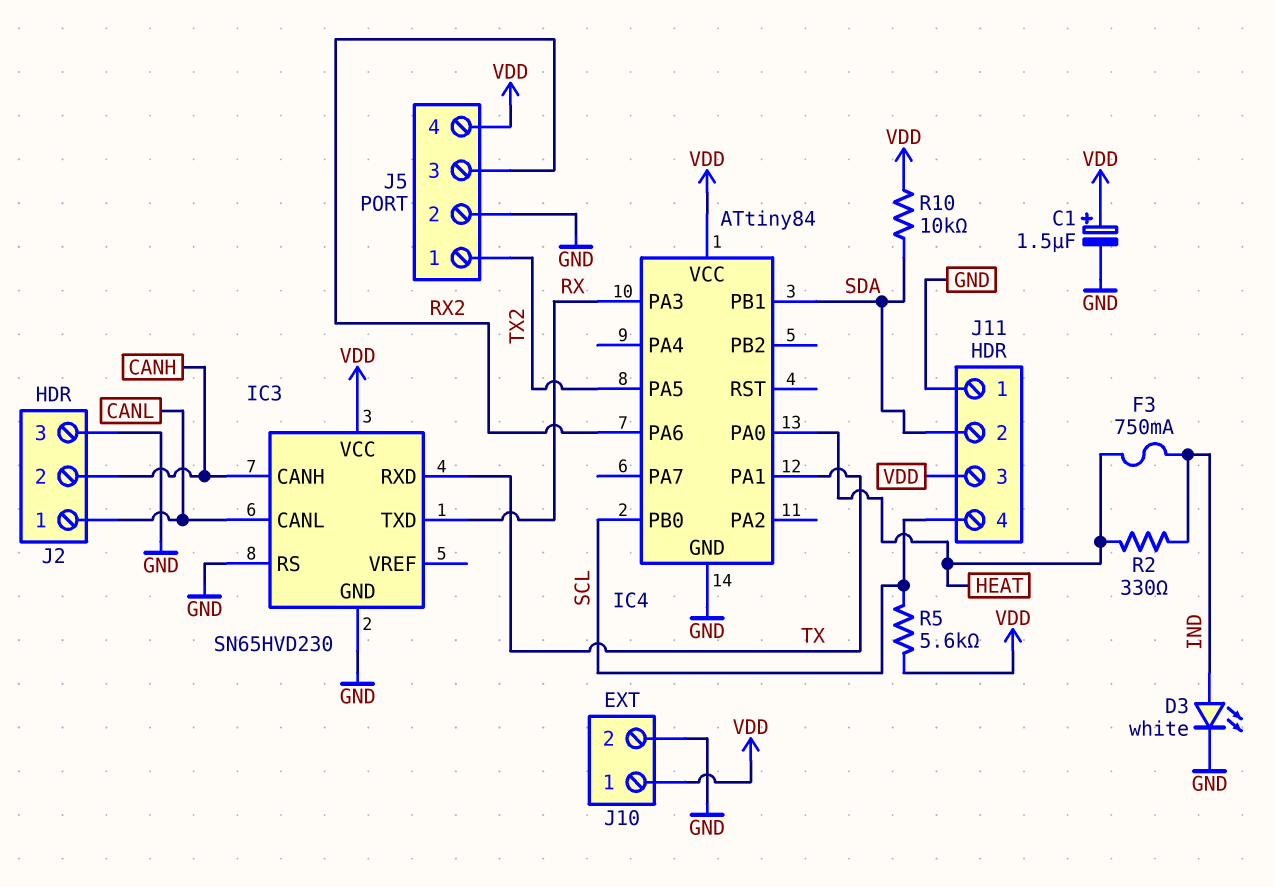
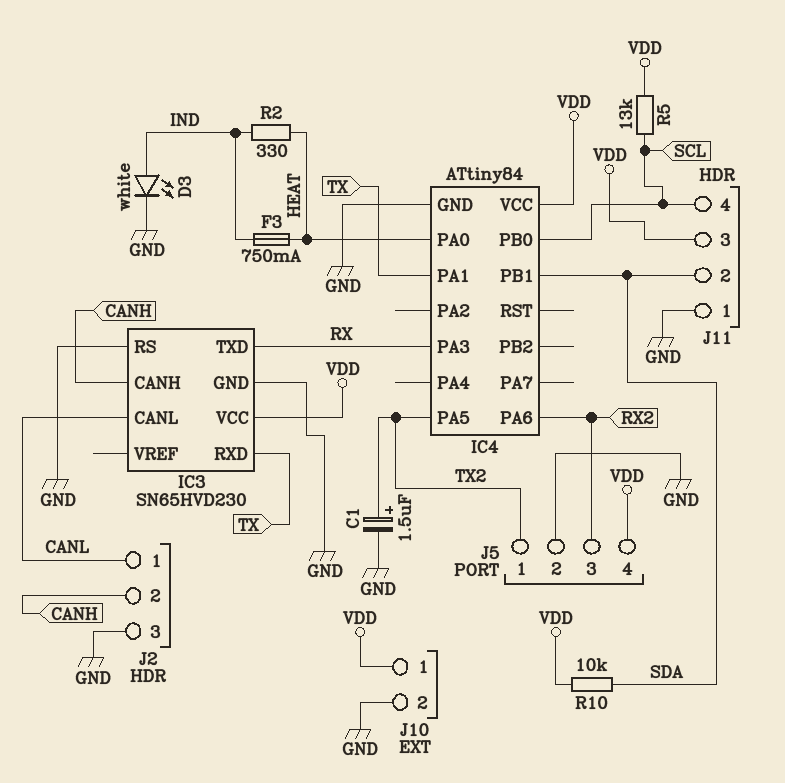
C1: 1.5uF (plus VDD, minus GND) -> 1.5uF (plus TX2, minus GND)
R5: 5.6k (SCL, VDD) -> 13k (SCL, VDD)

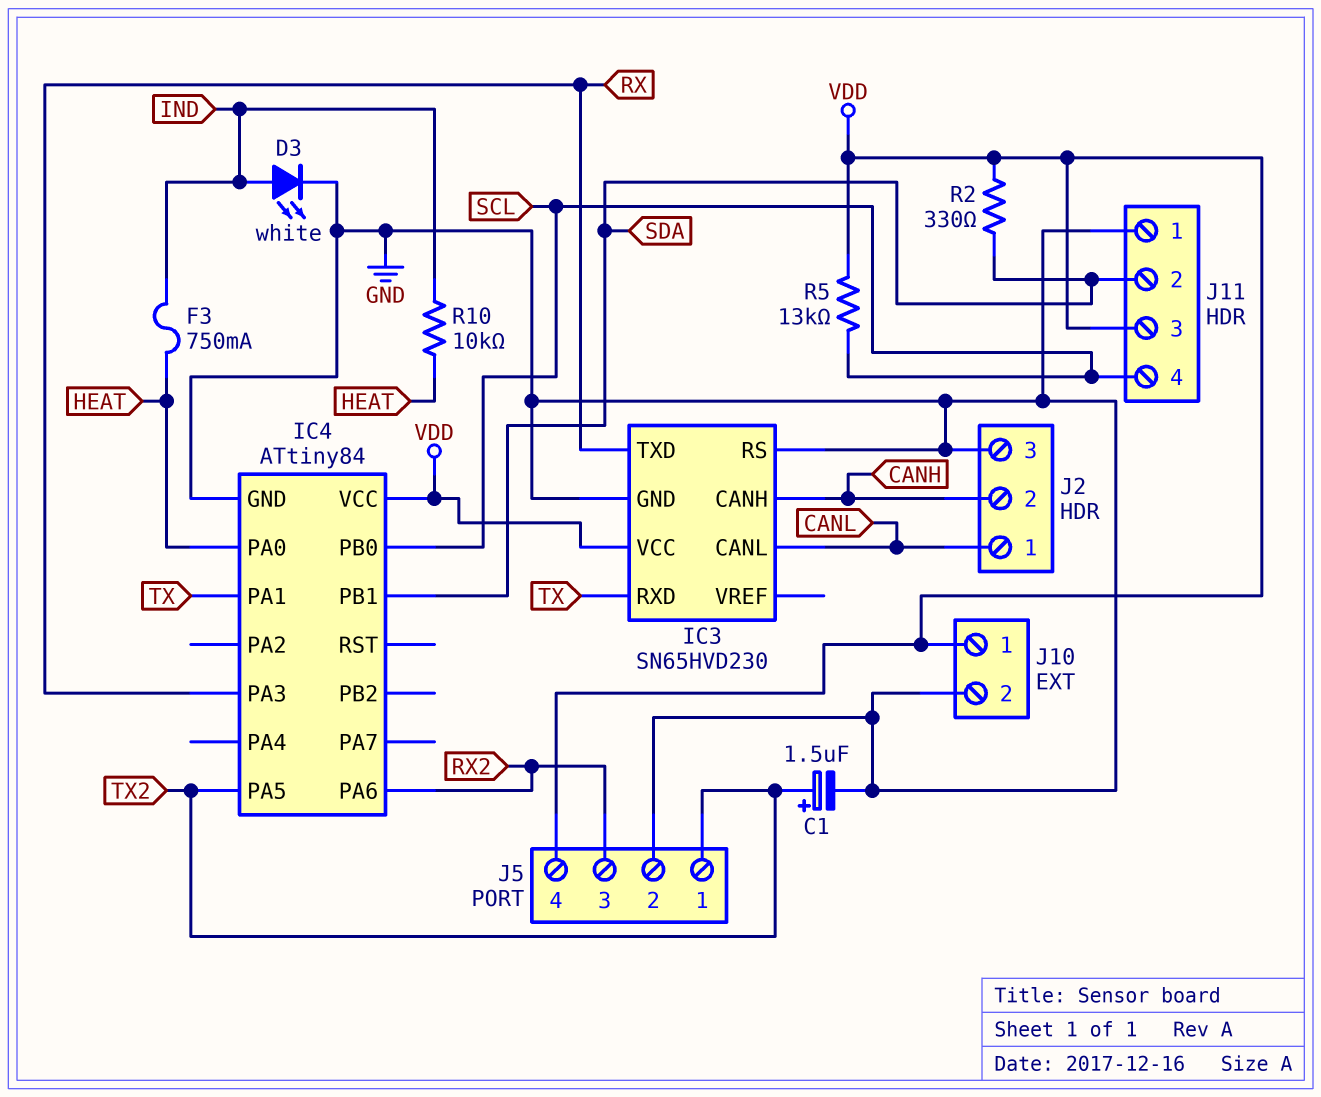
R2: 330 (HEAT, IND) -> 330 (SDA, VDD)
R10: 10k (SDA, VDD) -> 10k (HEAT, IND)

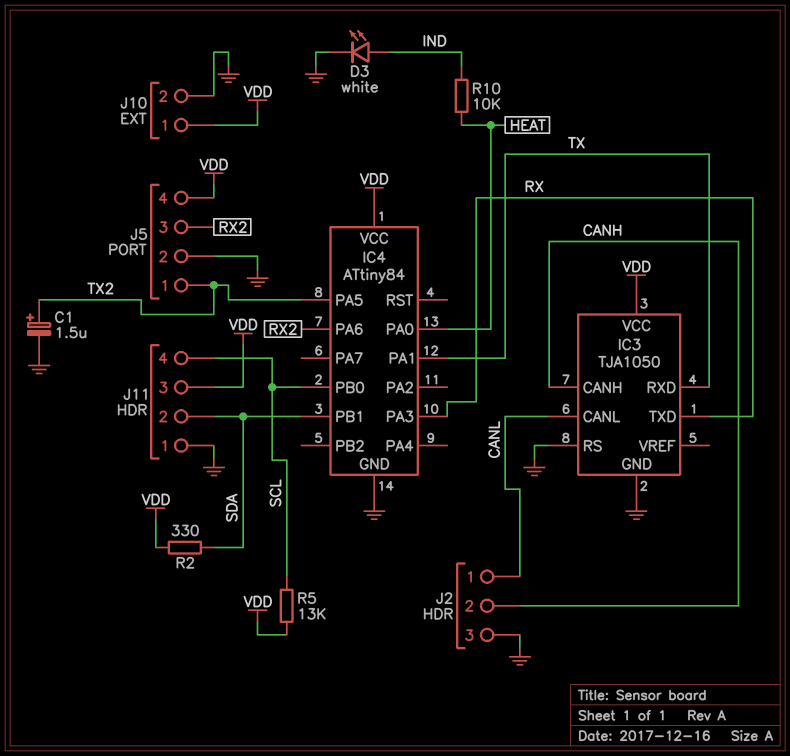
F3: 750mA (HEAT, IND) -> none
IC3: SN65HVD230 -> TJA1050

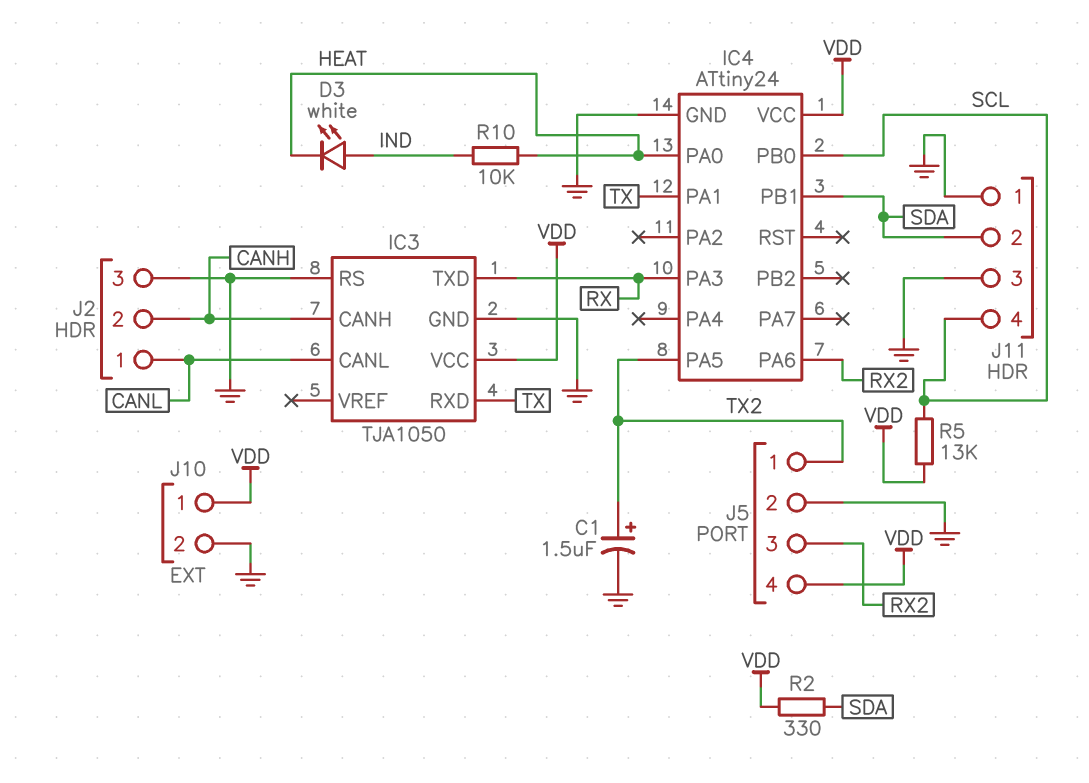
D3: LED white (A IND, K GND) -> LED white (A IND, K HEAT)
IC4: ATtiny84 -> ATtiny24
J11 pin 3: VDD -> GND

